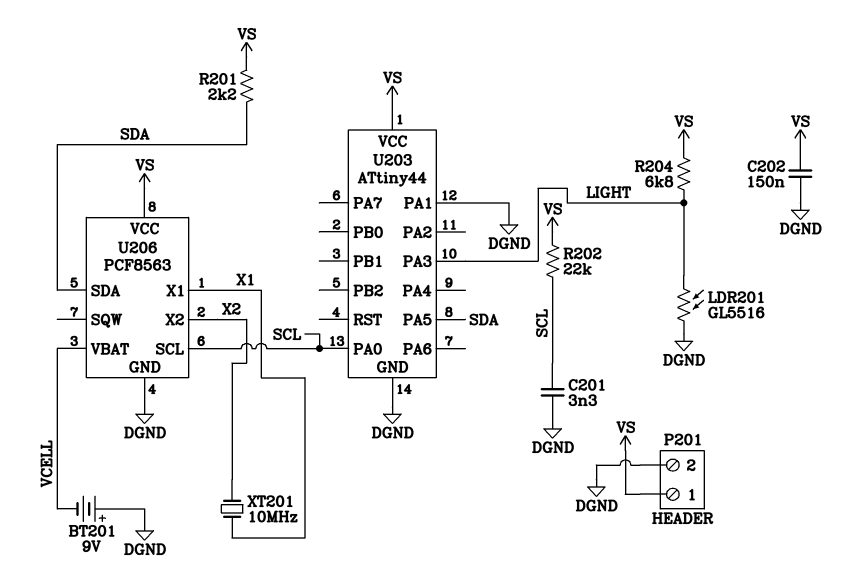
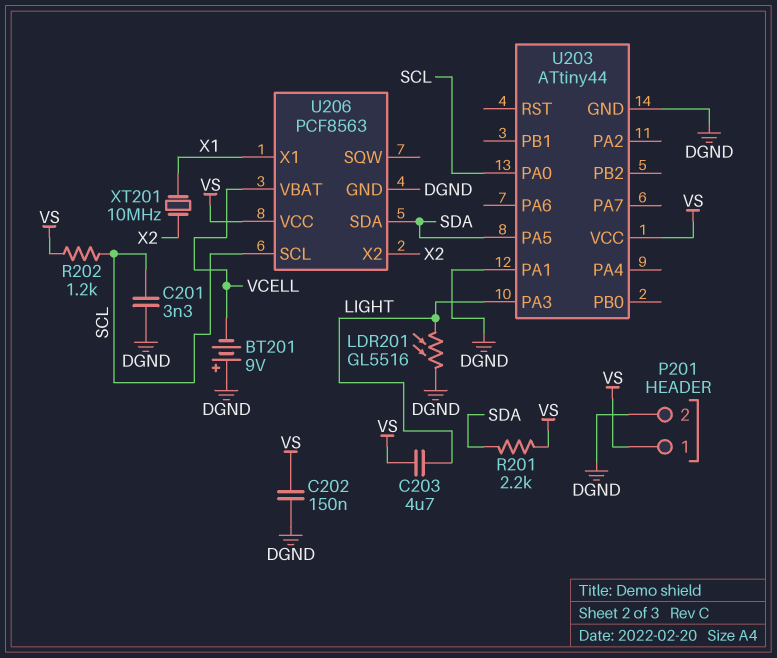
C203: none -> 4.7uF (LIGHT, VS)
R202: 22k (SCL, VS) -> 1.2k (SCL, VS)
R204: 6.8k (LIGHT, VS) -> none

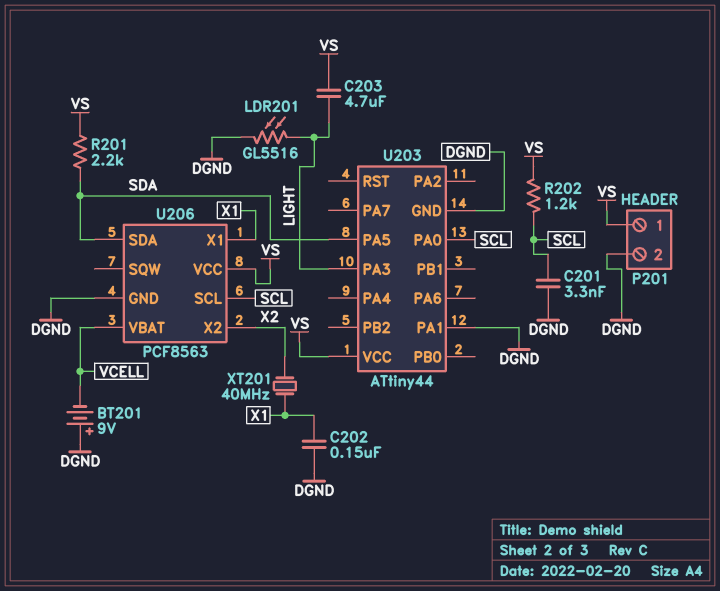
C202: 150nF (DGND, VS) -> 150nF (DGND, X1)
XT201: 10MHz (X1, X2) -> 40MHz (X1, X2)

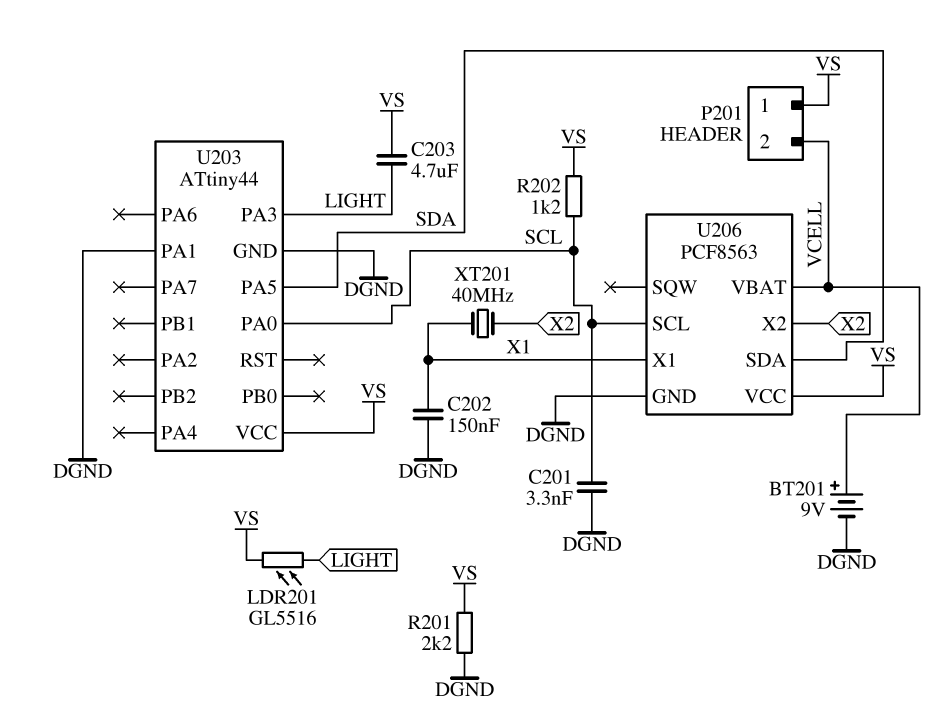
BT201: 9V (plus DGND, minus VCELL) -> 9V (plus VCELL, minus DGND)
LDR201: GL5516 (DGND, LIGHT) -> GL5516 (LIGHT, VS)
P201 pin 2: DGND -> VCELL
R201: 2.2k (SDA, VS) -> 2.2k (DGND, VS)

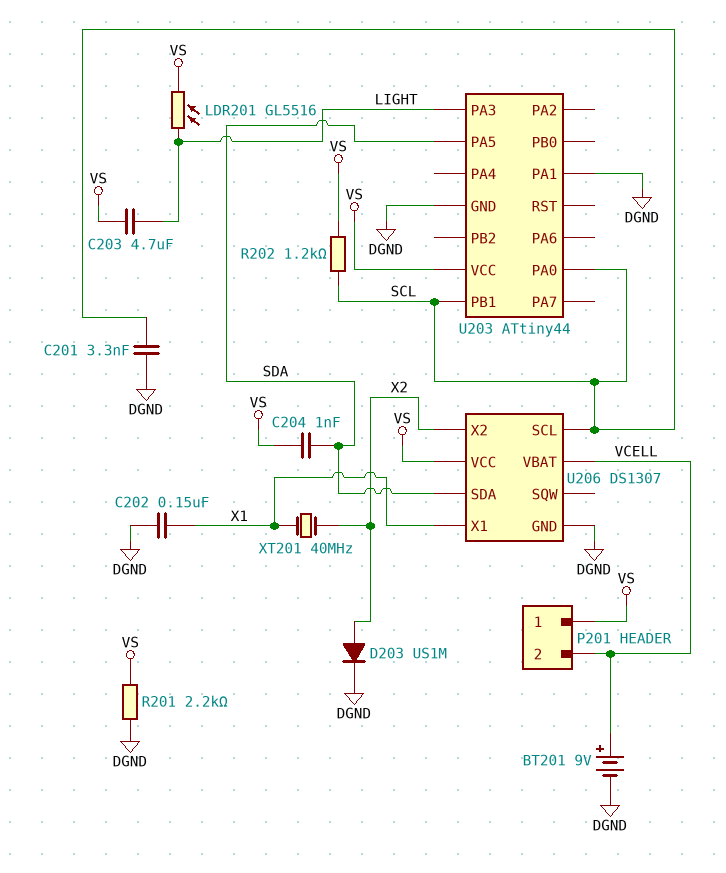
C204: none -> 1nF (SDA, VS)
D203: none -> diode US1M (A X2, K DGND)
U203 pin PB1: none -> SCL
U206: PCF8563 -> DS1307

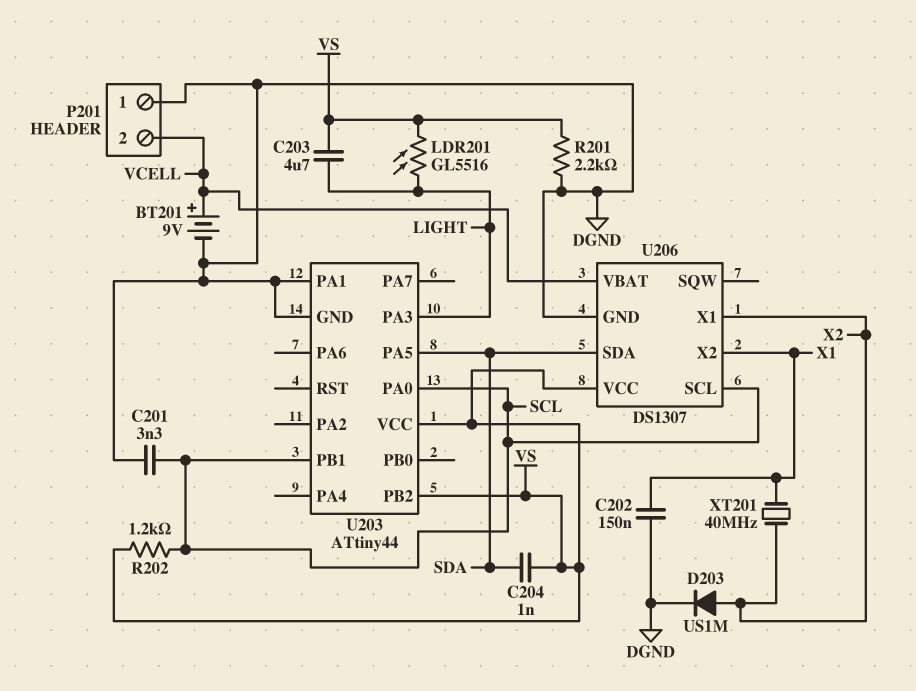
P201 pin 1: VS -> DGND
U203 pin PB2: none -> VS
U206 pin X1: X1 -> X2
U206 pin X2: X2 -> X1

